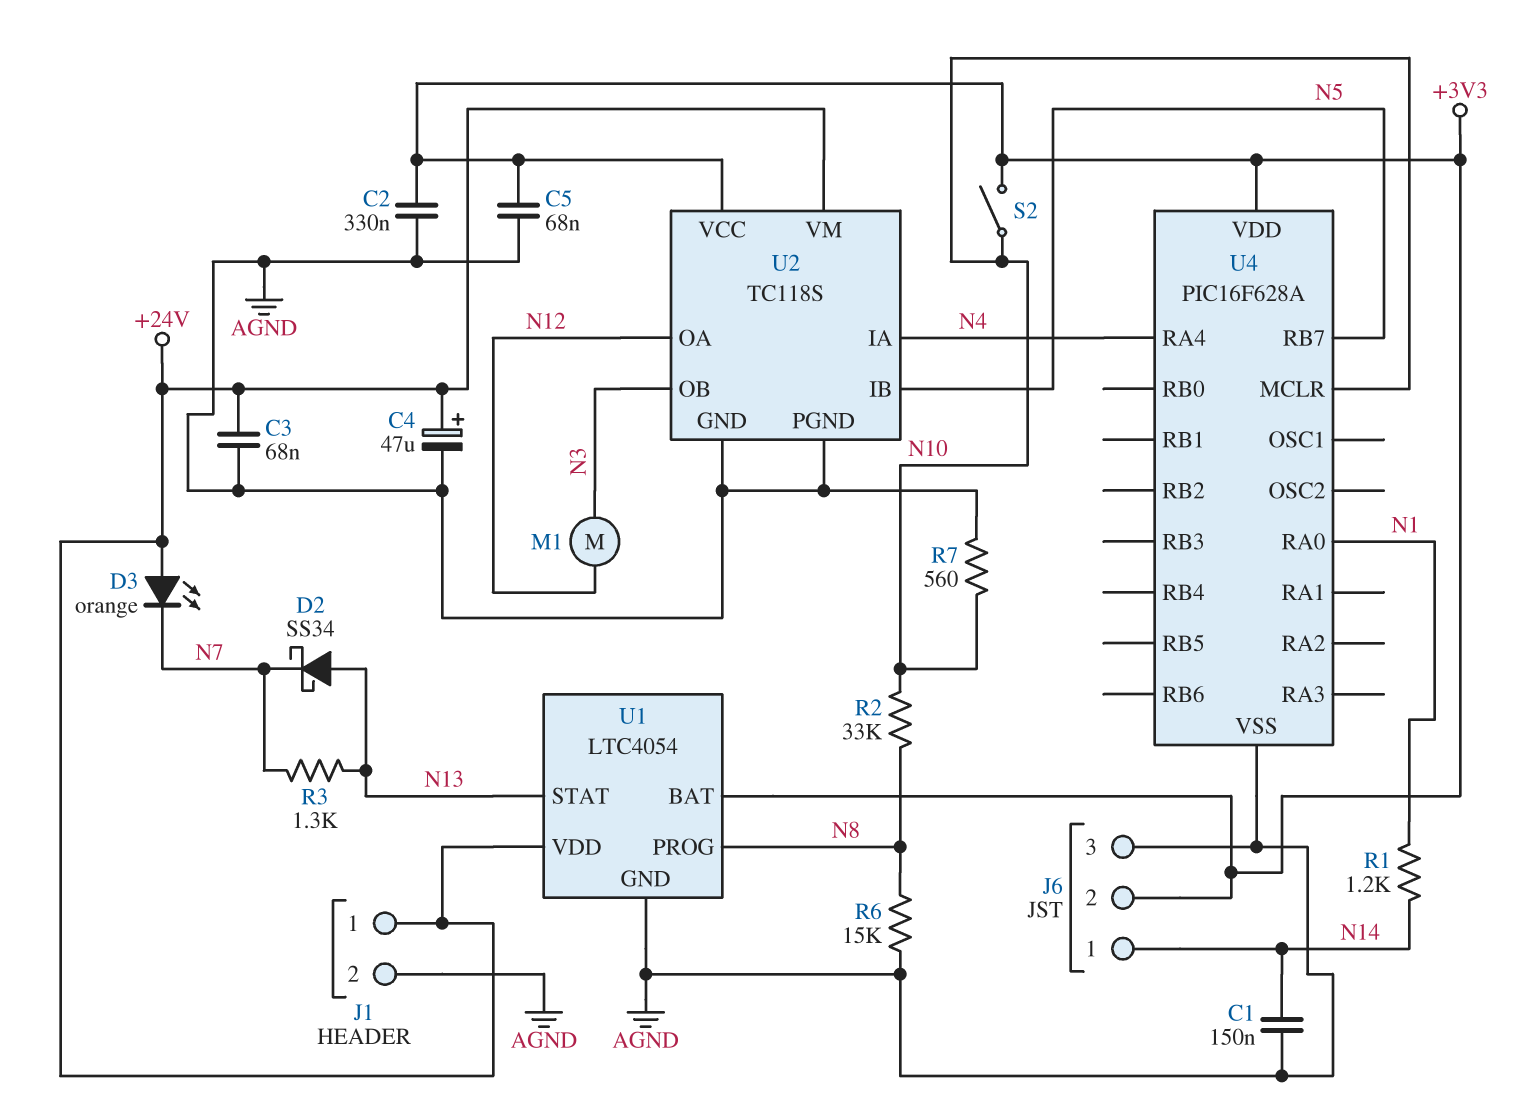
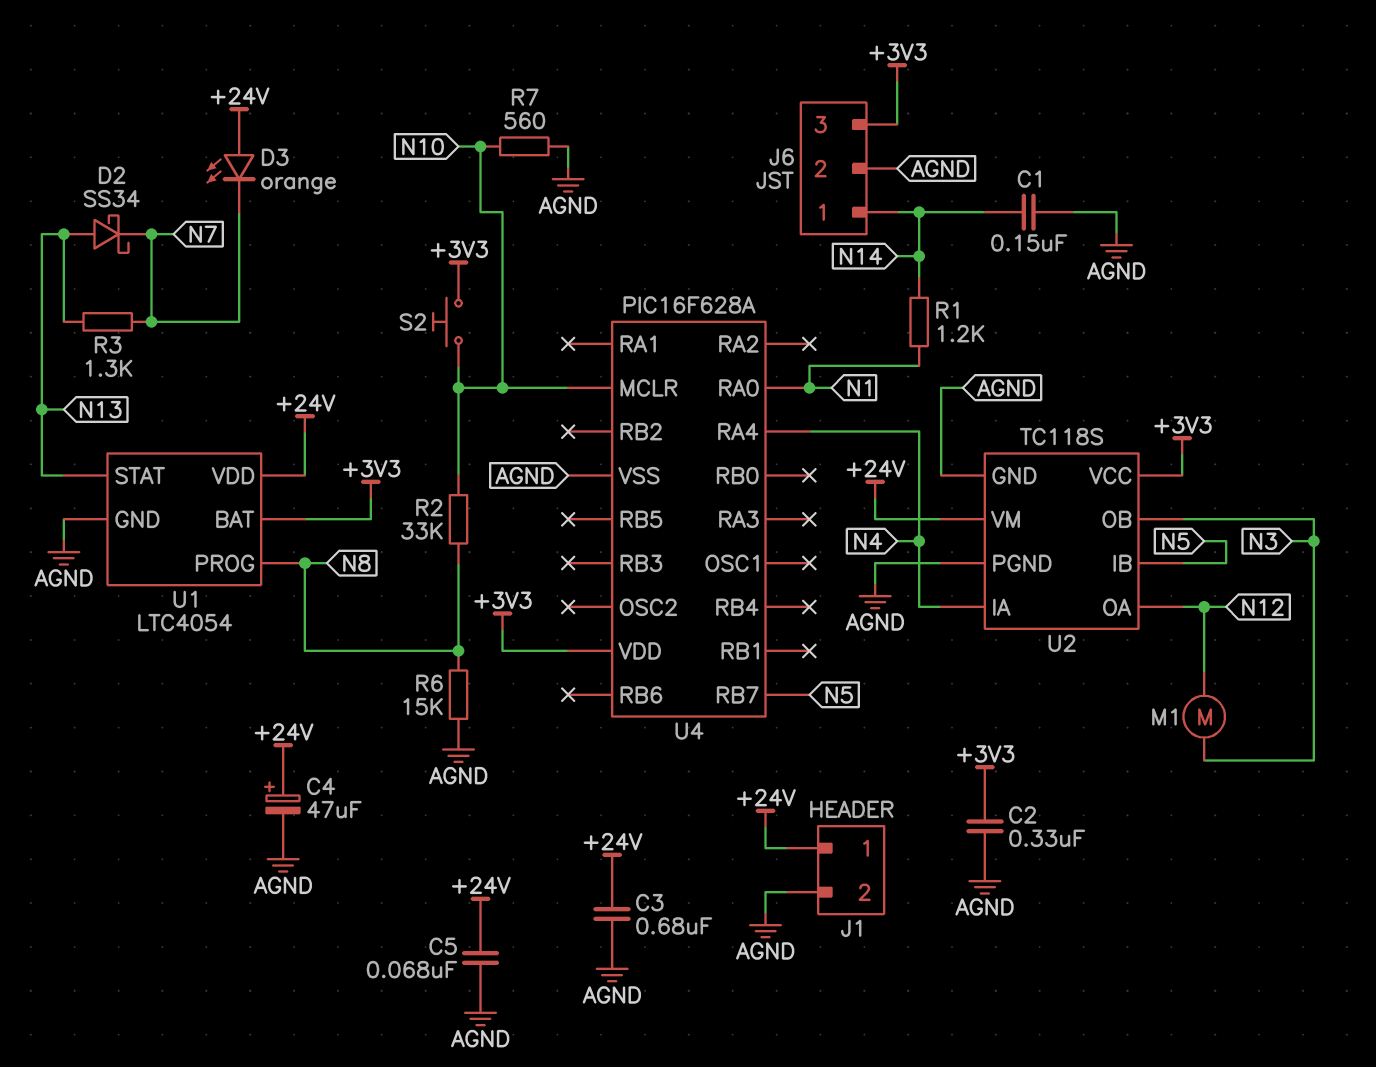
C3: 68nF (+24V, AGND) -> 680nF (+24V, AGND)
C5: 68nF (+3V3, AGND) -> 68nF (+24V, AGND)
J6 pin 2: +3V3 -> AGND
J6 pin 3: AGND -> +3V3
S2: switch (+3V3, N10) -> button (+3V3, N10)

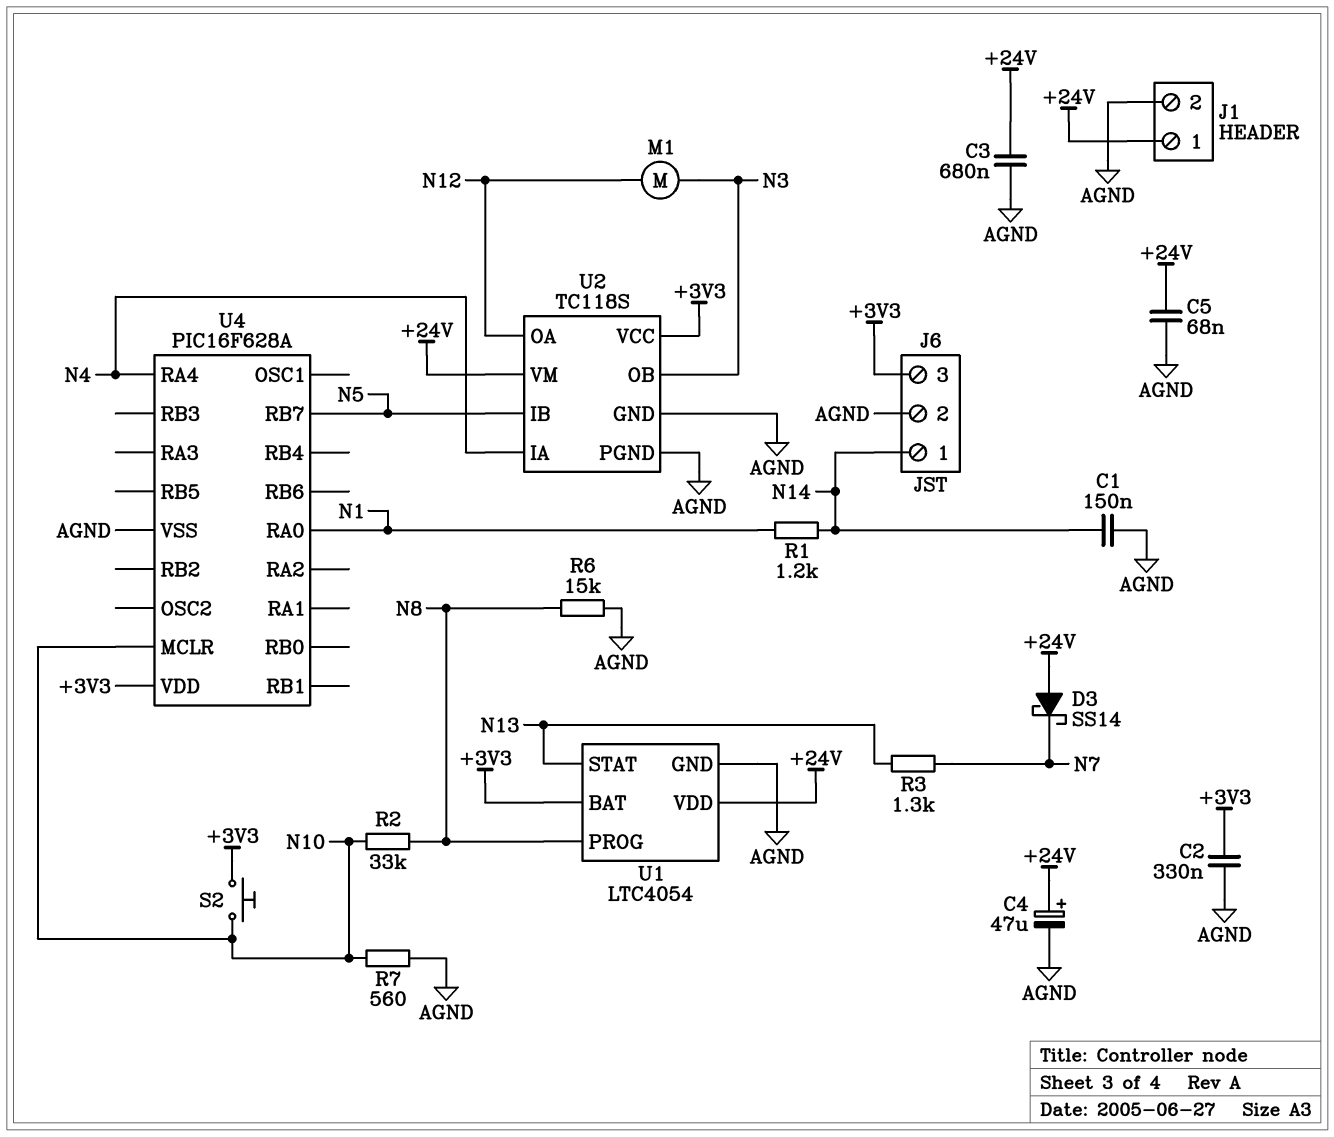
D2: schottky SS34 (A N13, K N7) -> none
D3: LED orange (A +24V, K N7) -> schottky SS14 (A +24V, K N7)

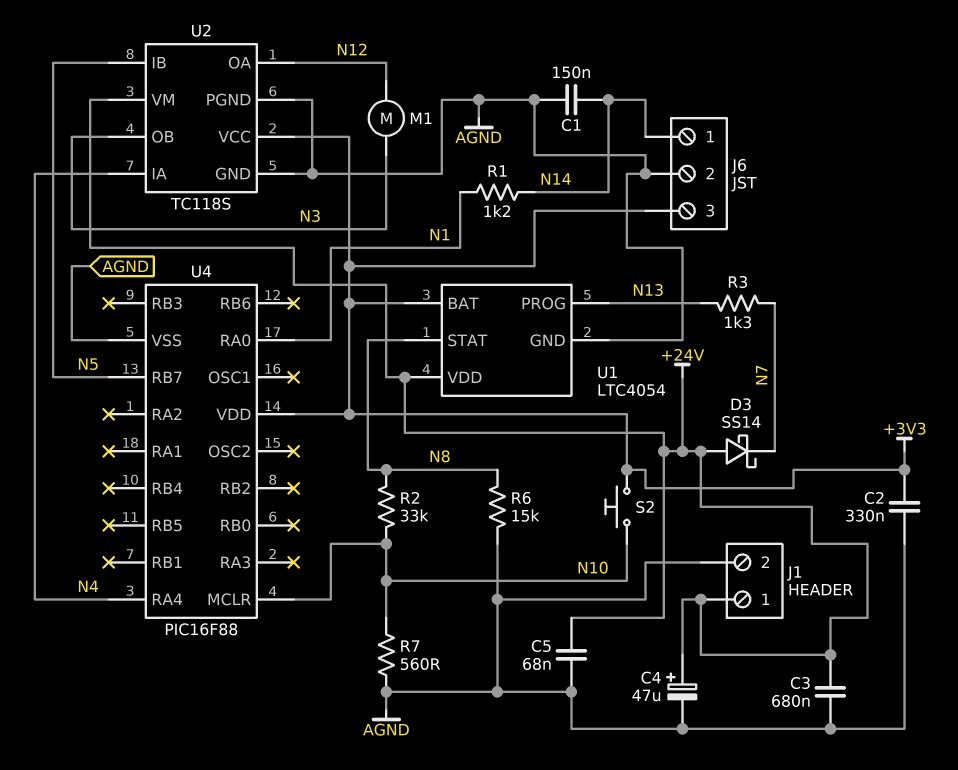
U1 pin PROG: N8 -> N13
U1 pin STAT: N13 -> N8
U4: PIC16F628A -> PIC16F88

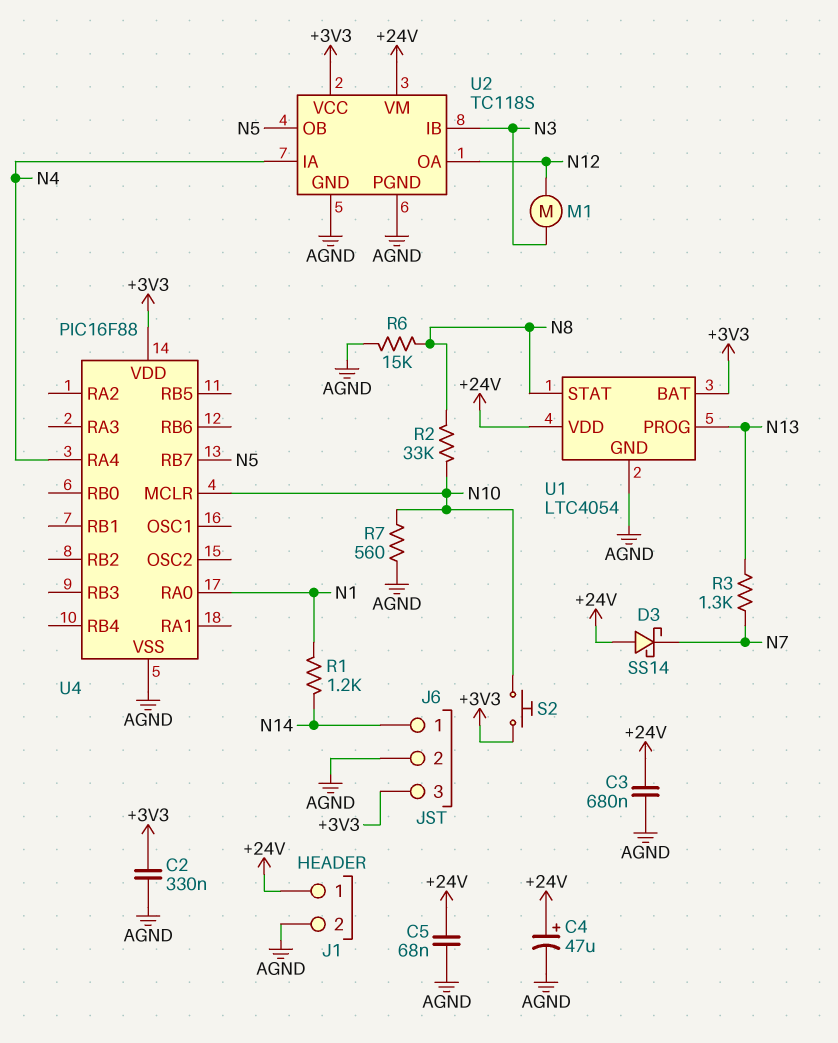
C1: 150nF (AGND, N14) -> none
U2 pin IB: N5 -> N3
U2 pin OB: N3 -> N5

